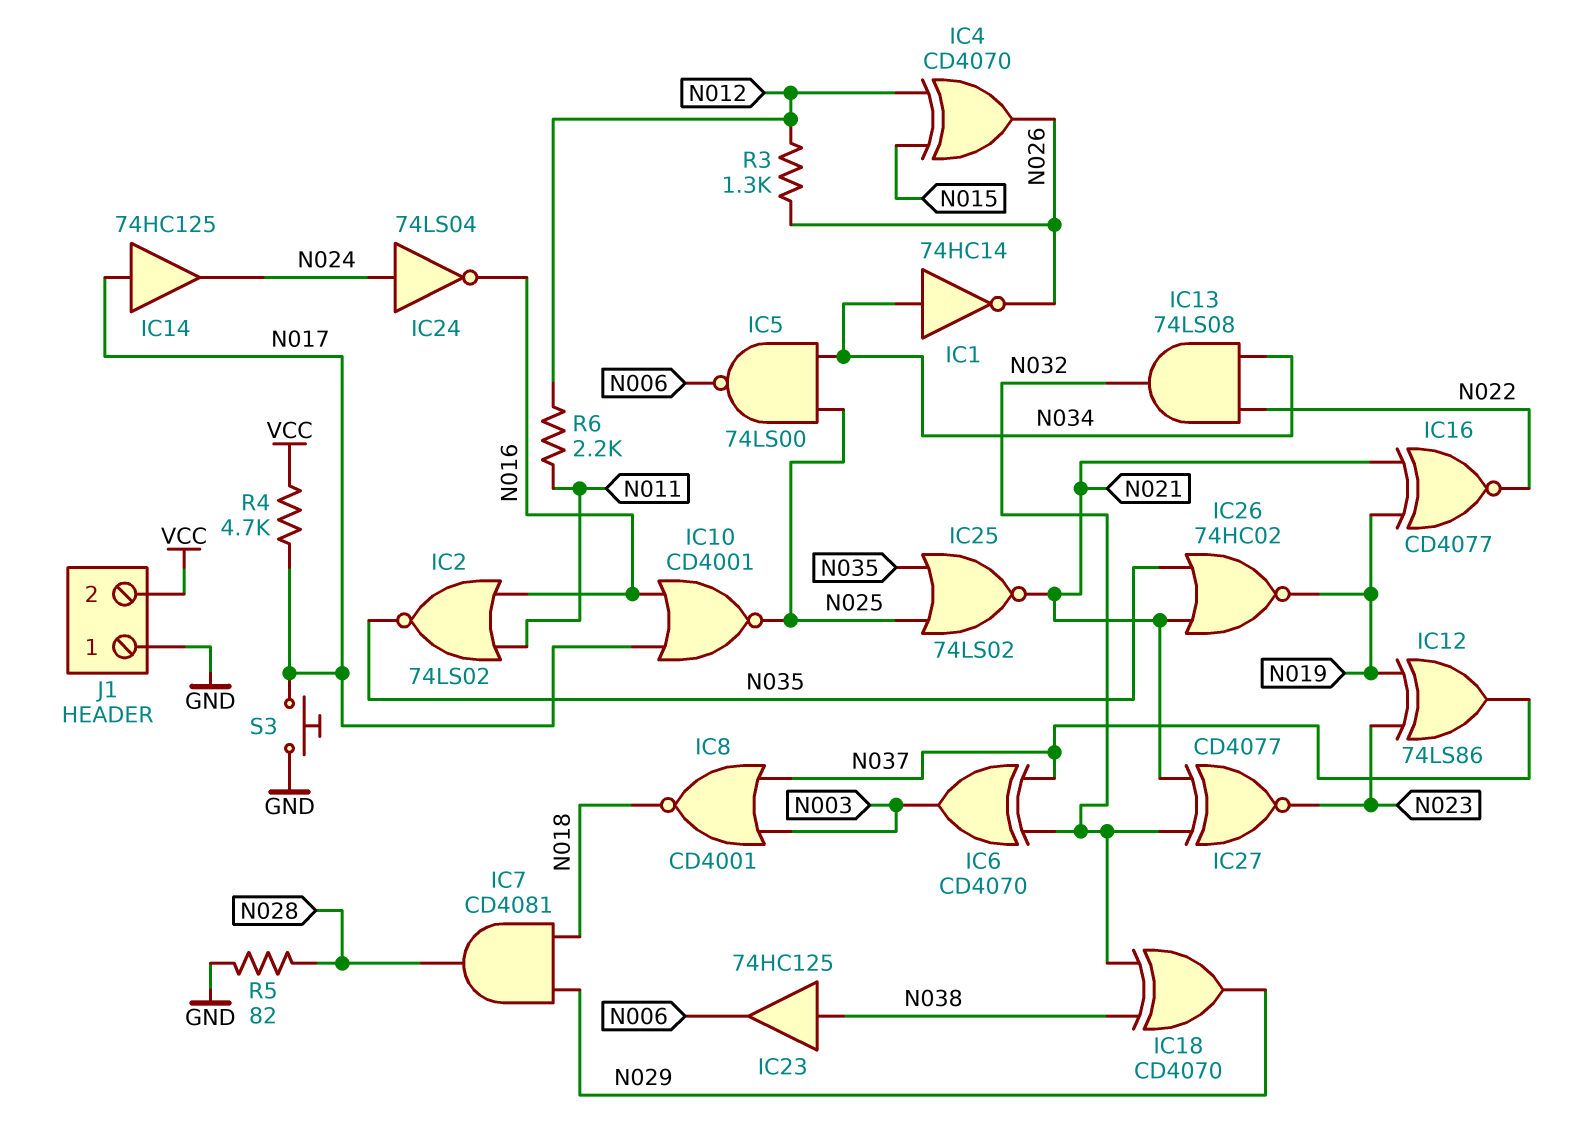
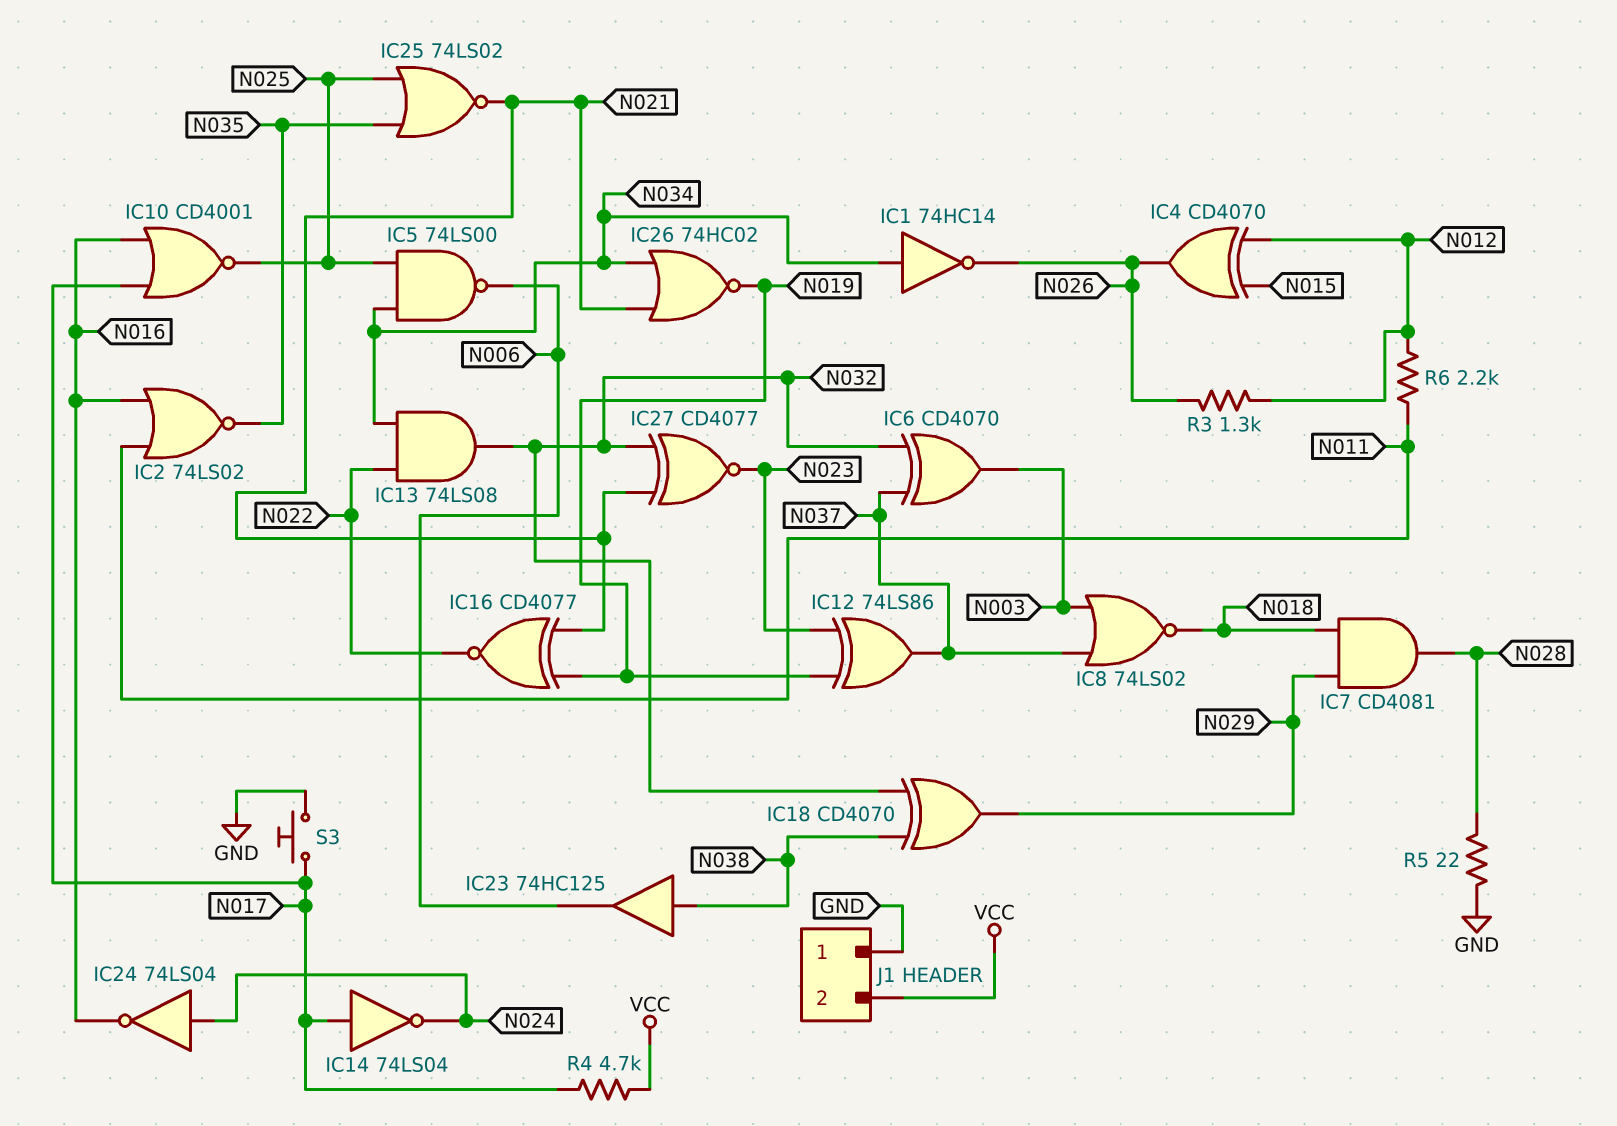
IC8: NOR CD4001 (in N003, in N037, out N018) -> NOR 74LS02 (in N003, in N037, out N018)
IC14: buffer 74HC125 (in N017, out N024) -> NOT 74LS04 (in N017, out N024)
IC26: NOR 74HC02 (in N021, in N035, out N019) -> NOR 74HC02 (in N021, in N034, out N019)
R5: 82 (GND, N028) -> 22 (GND, N028)

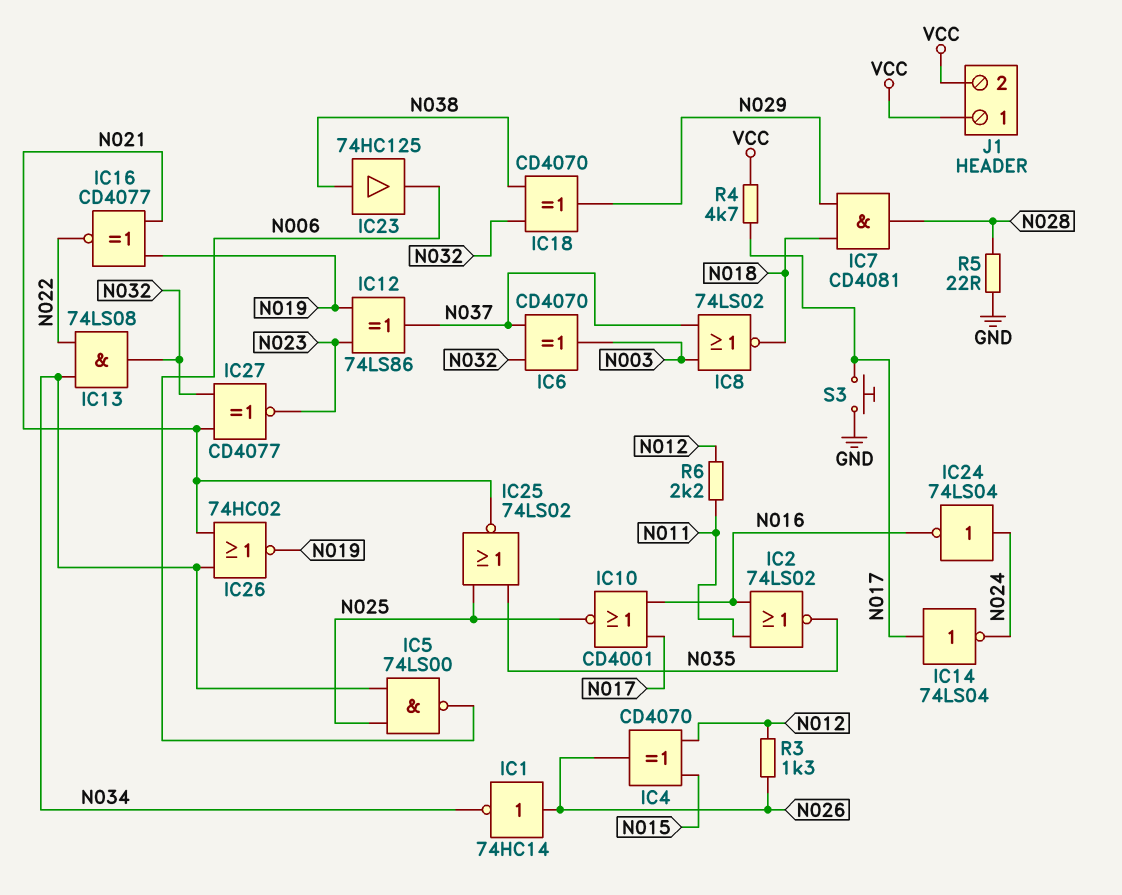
IC1: NOT 74HC14 (in N034, out N026) -> NOT 74HC14 (in N026, out N034)
J1 pin 1: GND -> VCC

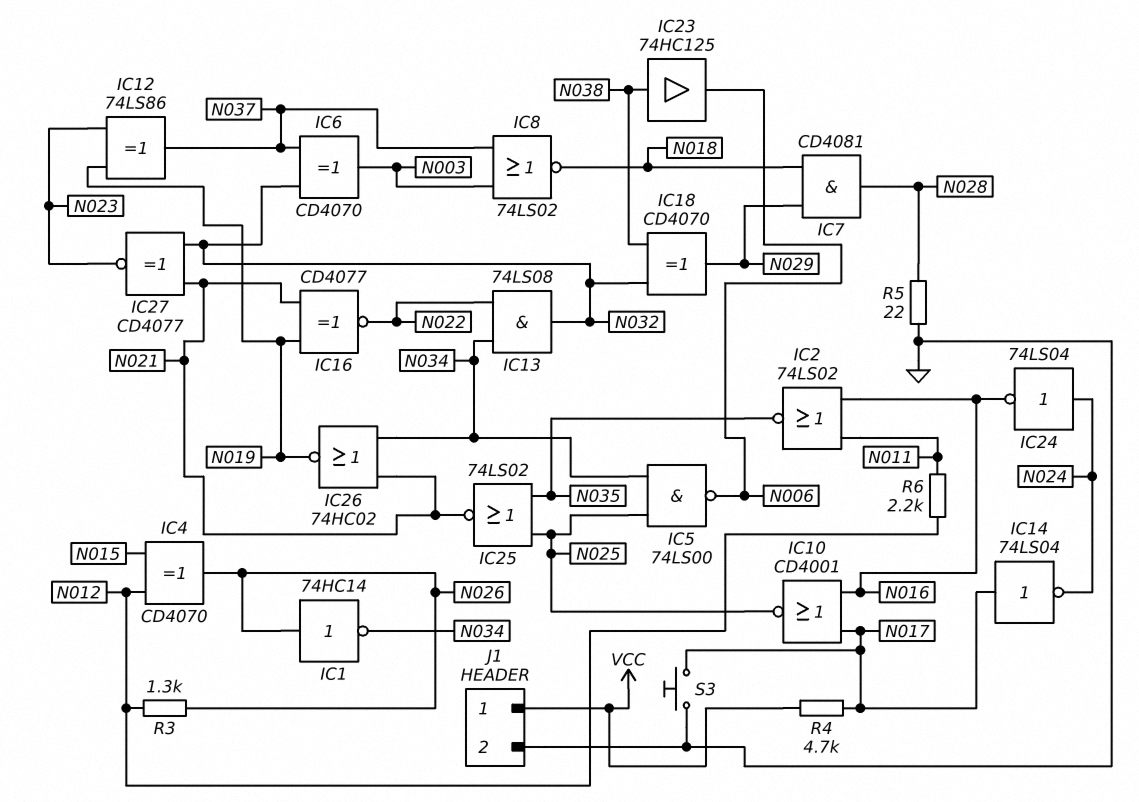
J1 pin 2: VCC -> GND

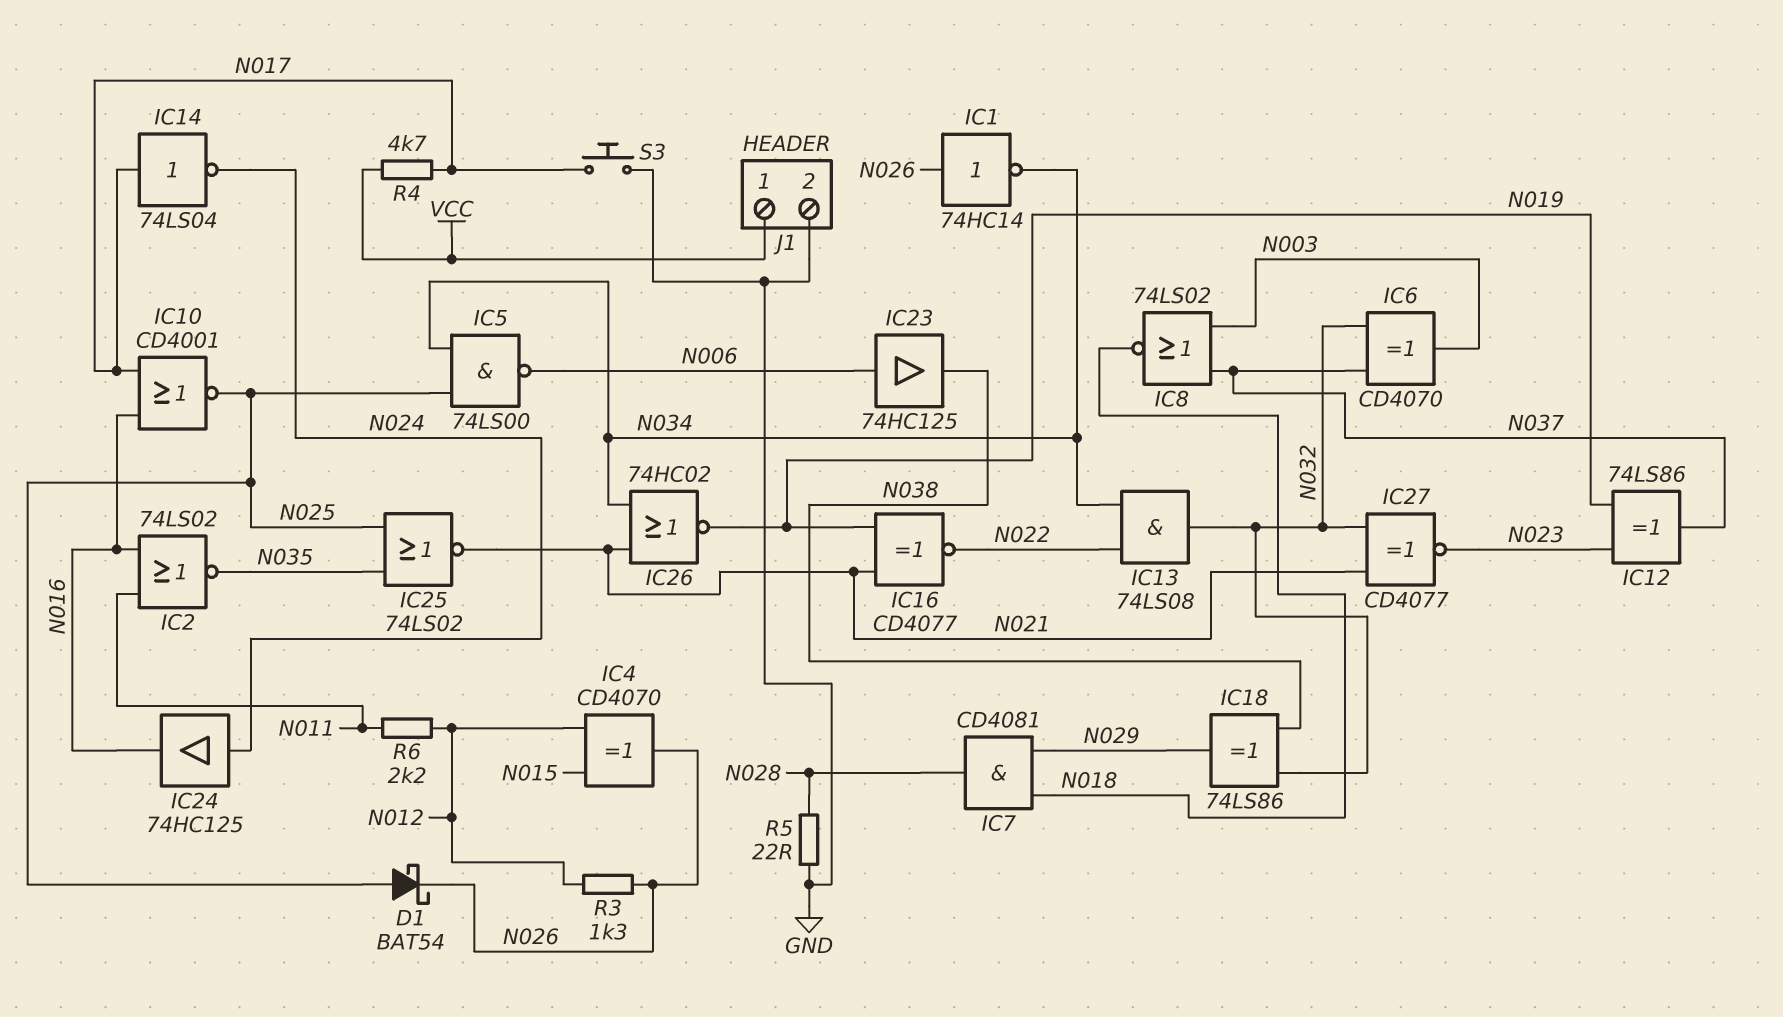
D1: none -> schottky BAT54 (A N025, K N026)
IC18: XOR CD4070 (in N032, in N038, out N029) -> XOR 74LS86 (in N032, in N038, out N029)
IC23: buffer 74HC125 (in N038, out N006) -> buffer 74HC125 (in N006, out N038)
IC24: NOT 74LS04 (in N024, out N016) -> buffer 74HC125 (in N024, out N016)

